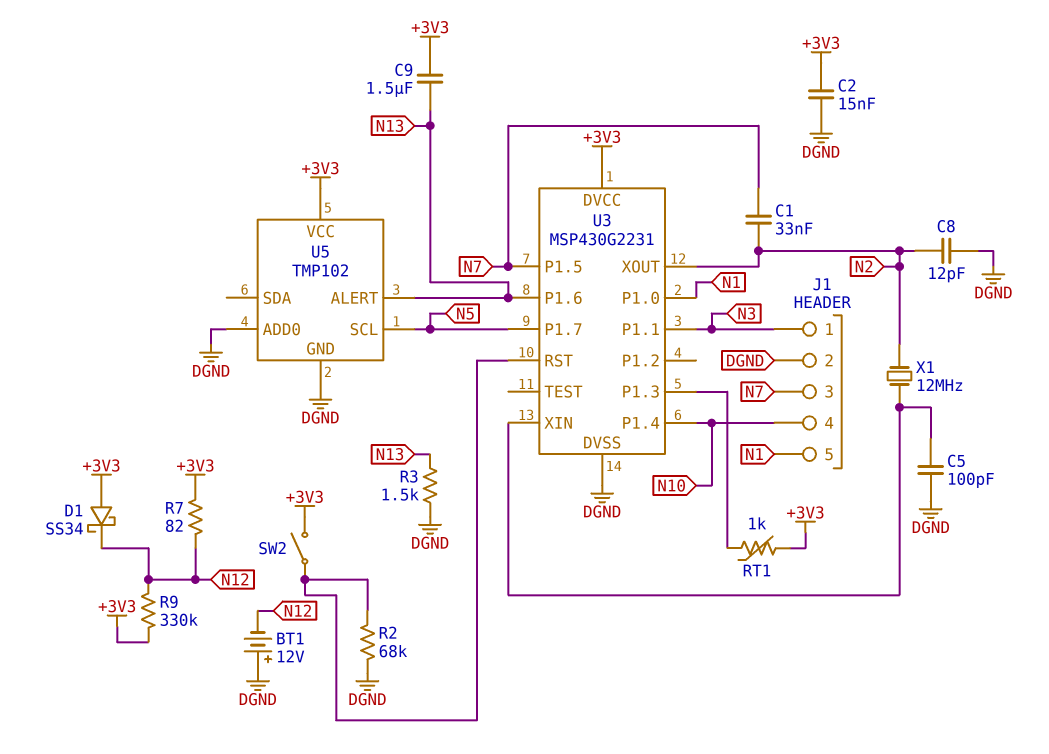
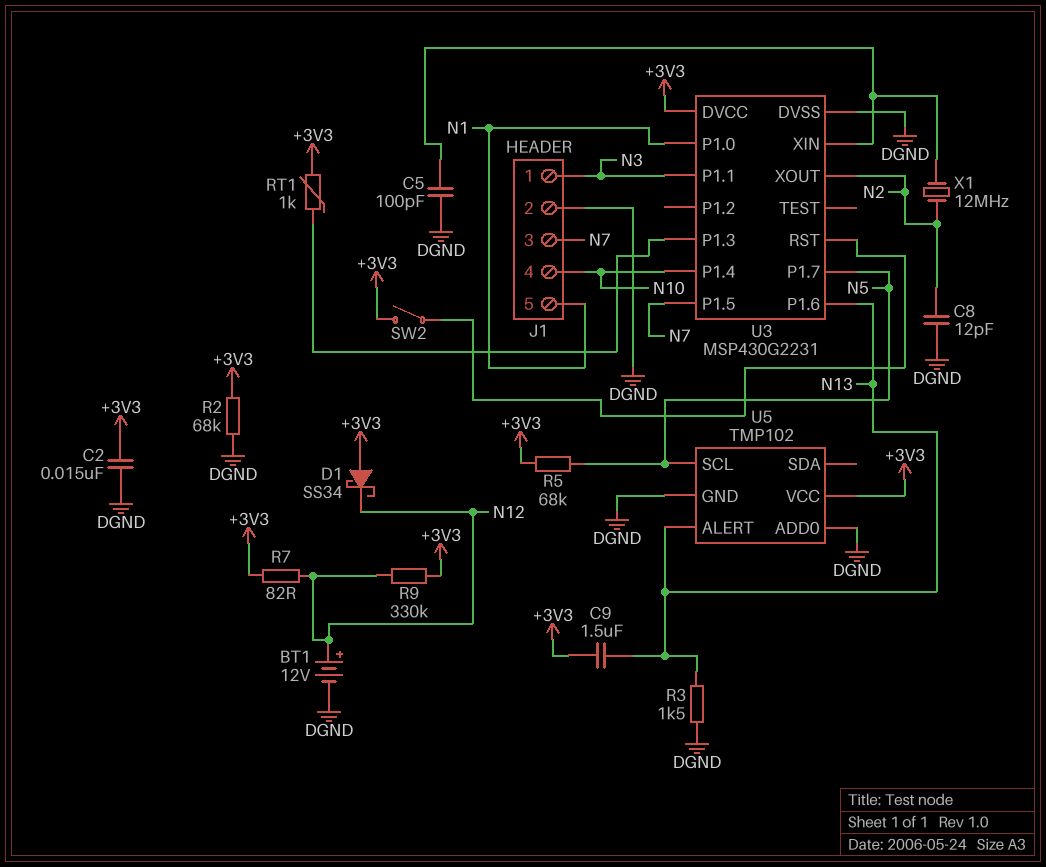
BT1: 12V (plus DGND, minus N12) -> 12V (plus N12, minus DGND)
C1: 33nF (N2, N7) -> none
R2: 68k (DGND, U3/RST) -> 68k (+3V3, DGND)
R5: none -> 68k (+3V3, N5)

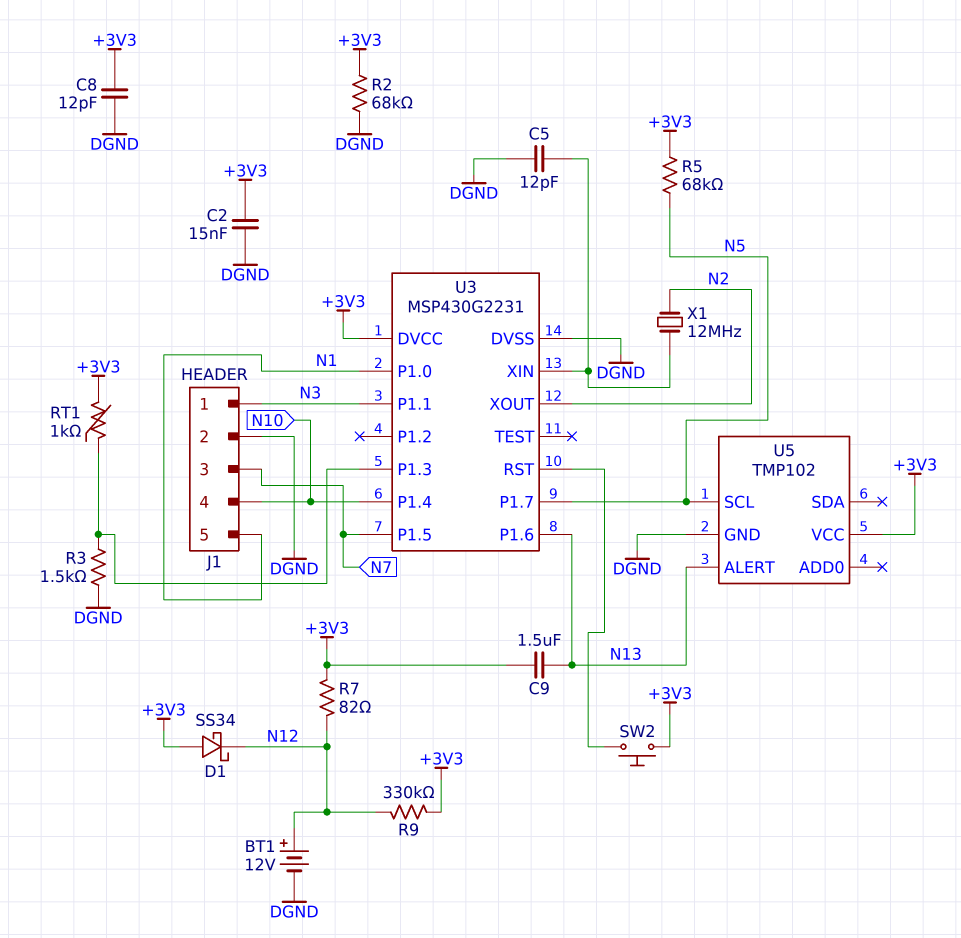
C5: 100pF (DGND, U3/XIN) -> 12pF (DGND, U3/XIN)
C8: 12pF (DGND, N2) -> 12pF (+3V3, DGND)
R3: 1.5k (DGND, N13) -> 1.5k (DGND, U3/P1.3)
SW2: switch (+3V3, U3/RST) -> button (+3V3, U3/RST)
U5 pin ADD0: DGND -> none

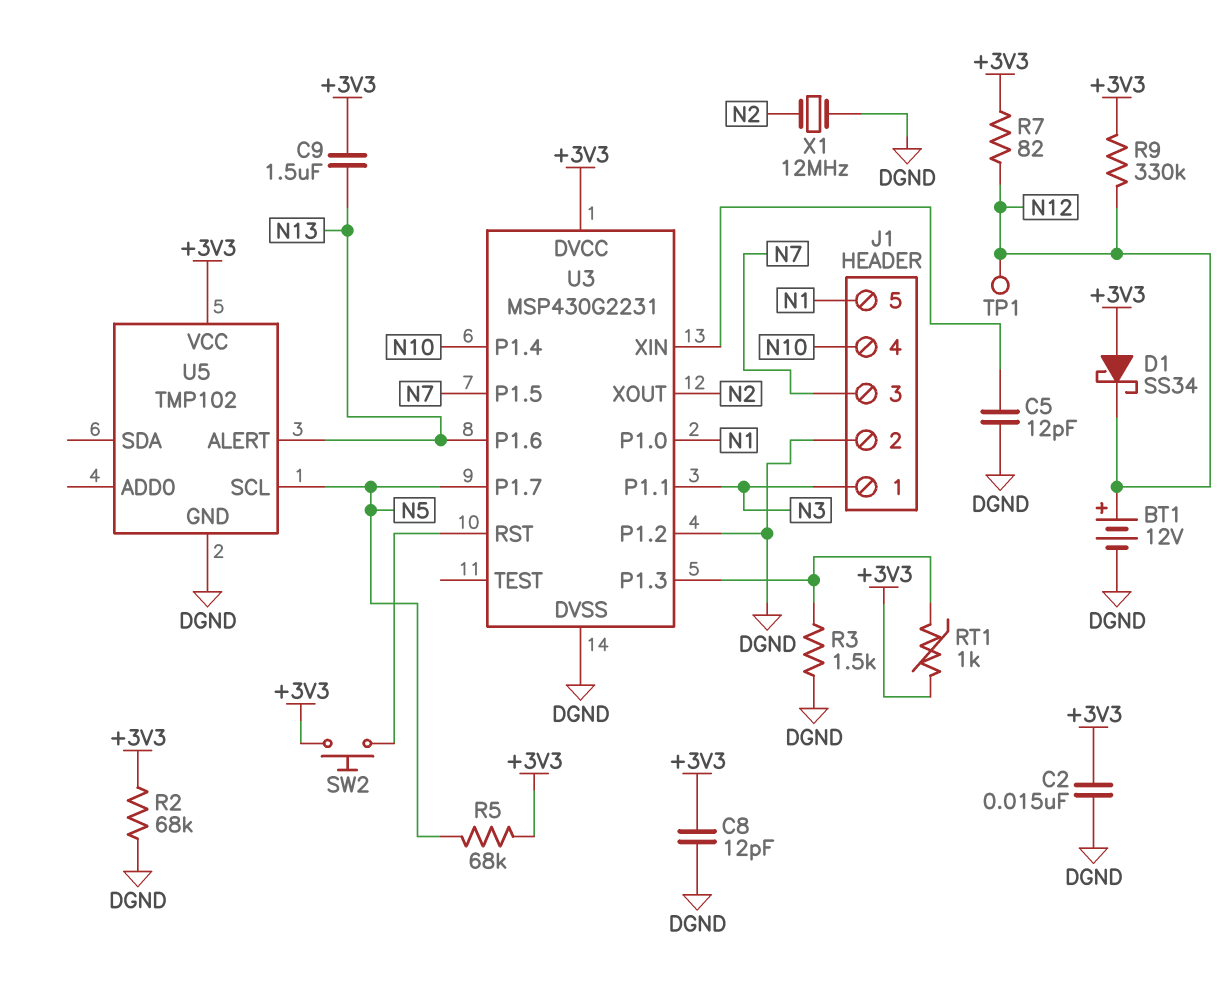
TP1: none -> test point (N12)
U3 pin P1.2: none -> DGND
X1: 12MHz (N2, U3/XIN) -> 12MHz (DGND, N2)

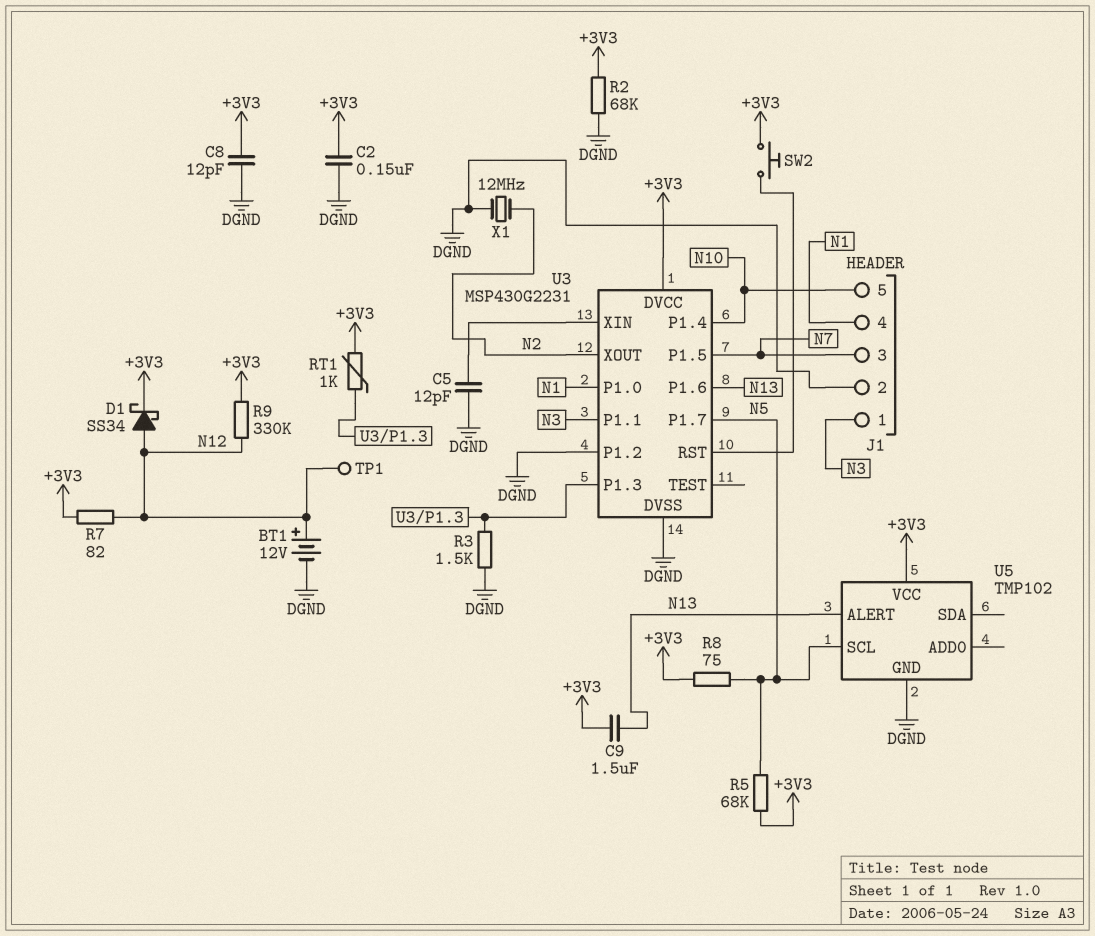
C2: 15nF (+3V3, DGND) -> 150nF (+3V3, DGND)
D1: schottky SS34 (A +3V3, K N12) -> schottky SS34 (A N12, K +3V3)
J1 pin 4: N10 -> N1
J1 pin 5: N1 -> N10
R8: none -> 75 (+3V3, N5)

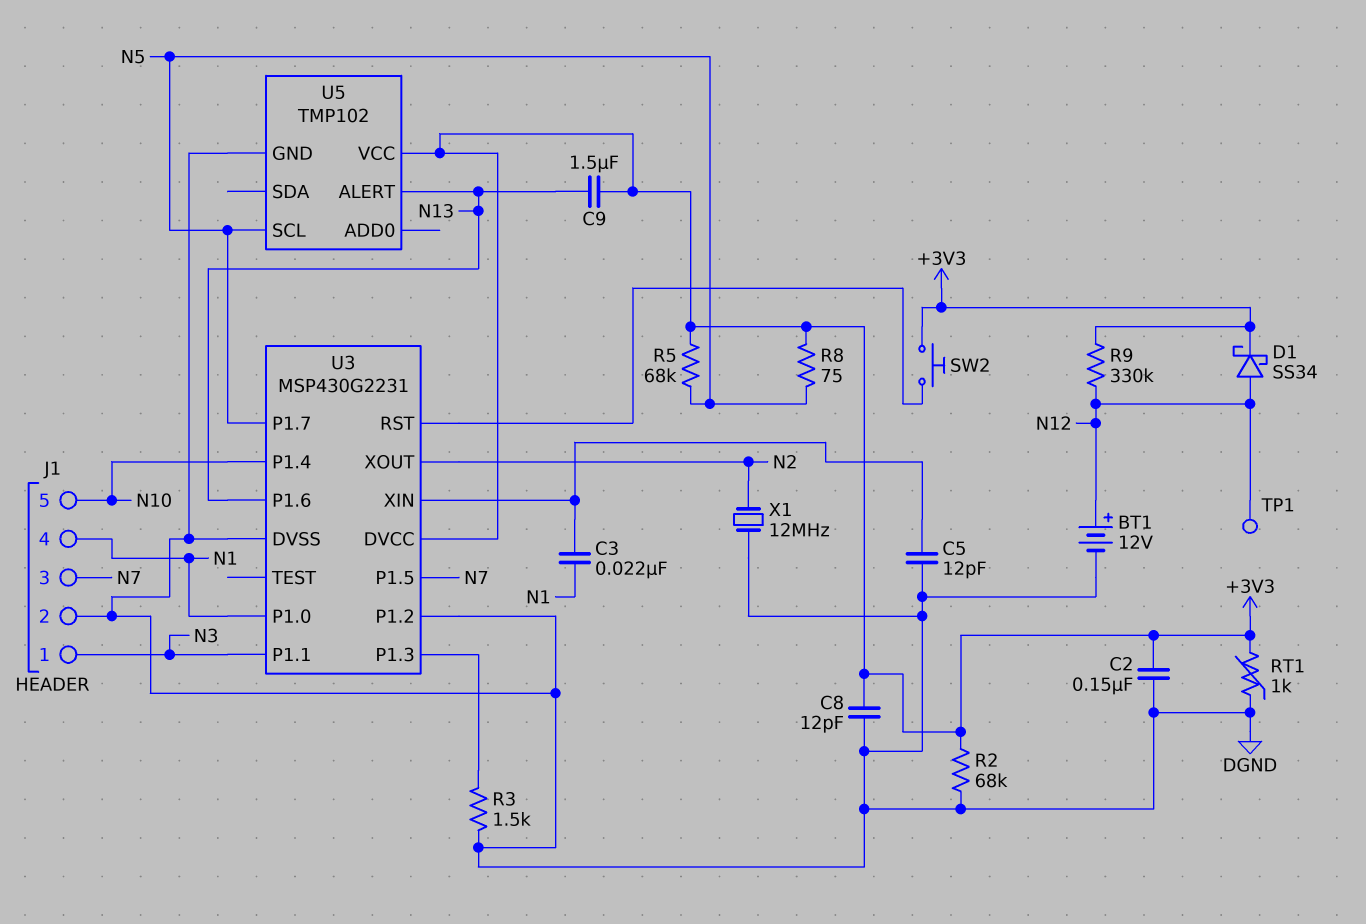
C3: none -> 22nF (N1, U3/XIN)
R7: 82 (+3V3, N12) -> none
RT1: 1k (+3V3, U3/P1.3) -> 1k (+3V3, DGND)

